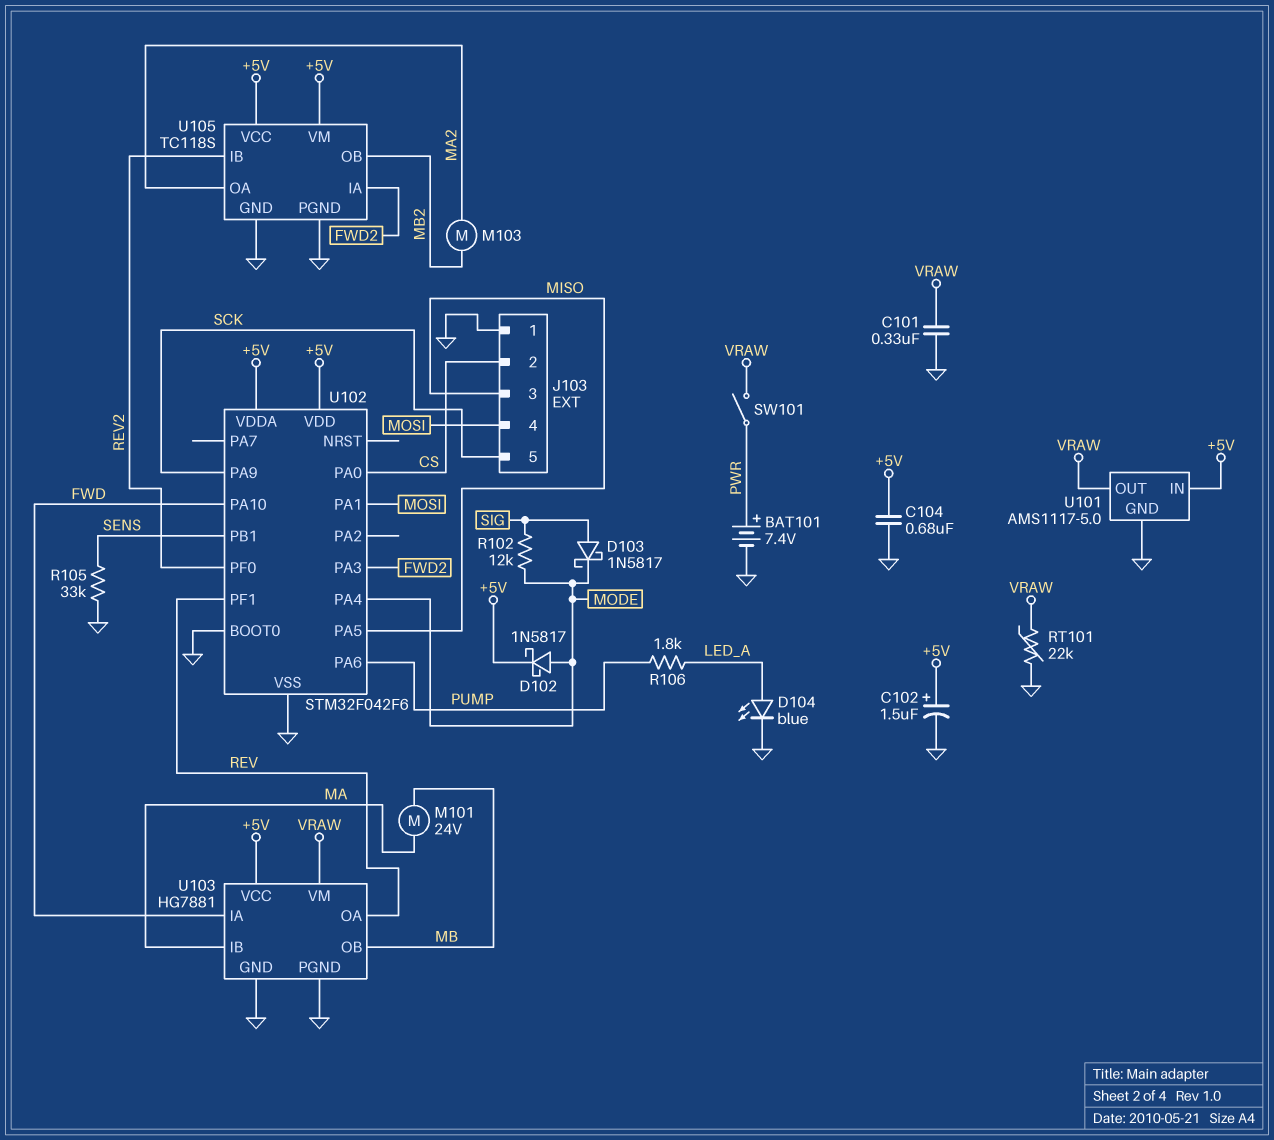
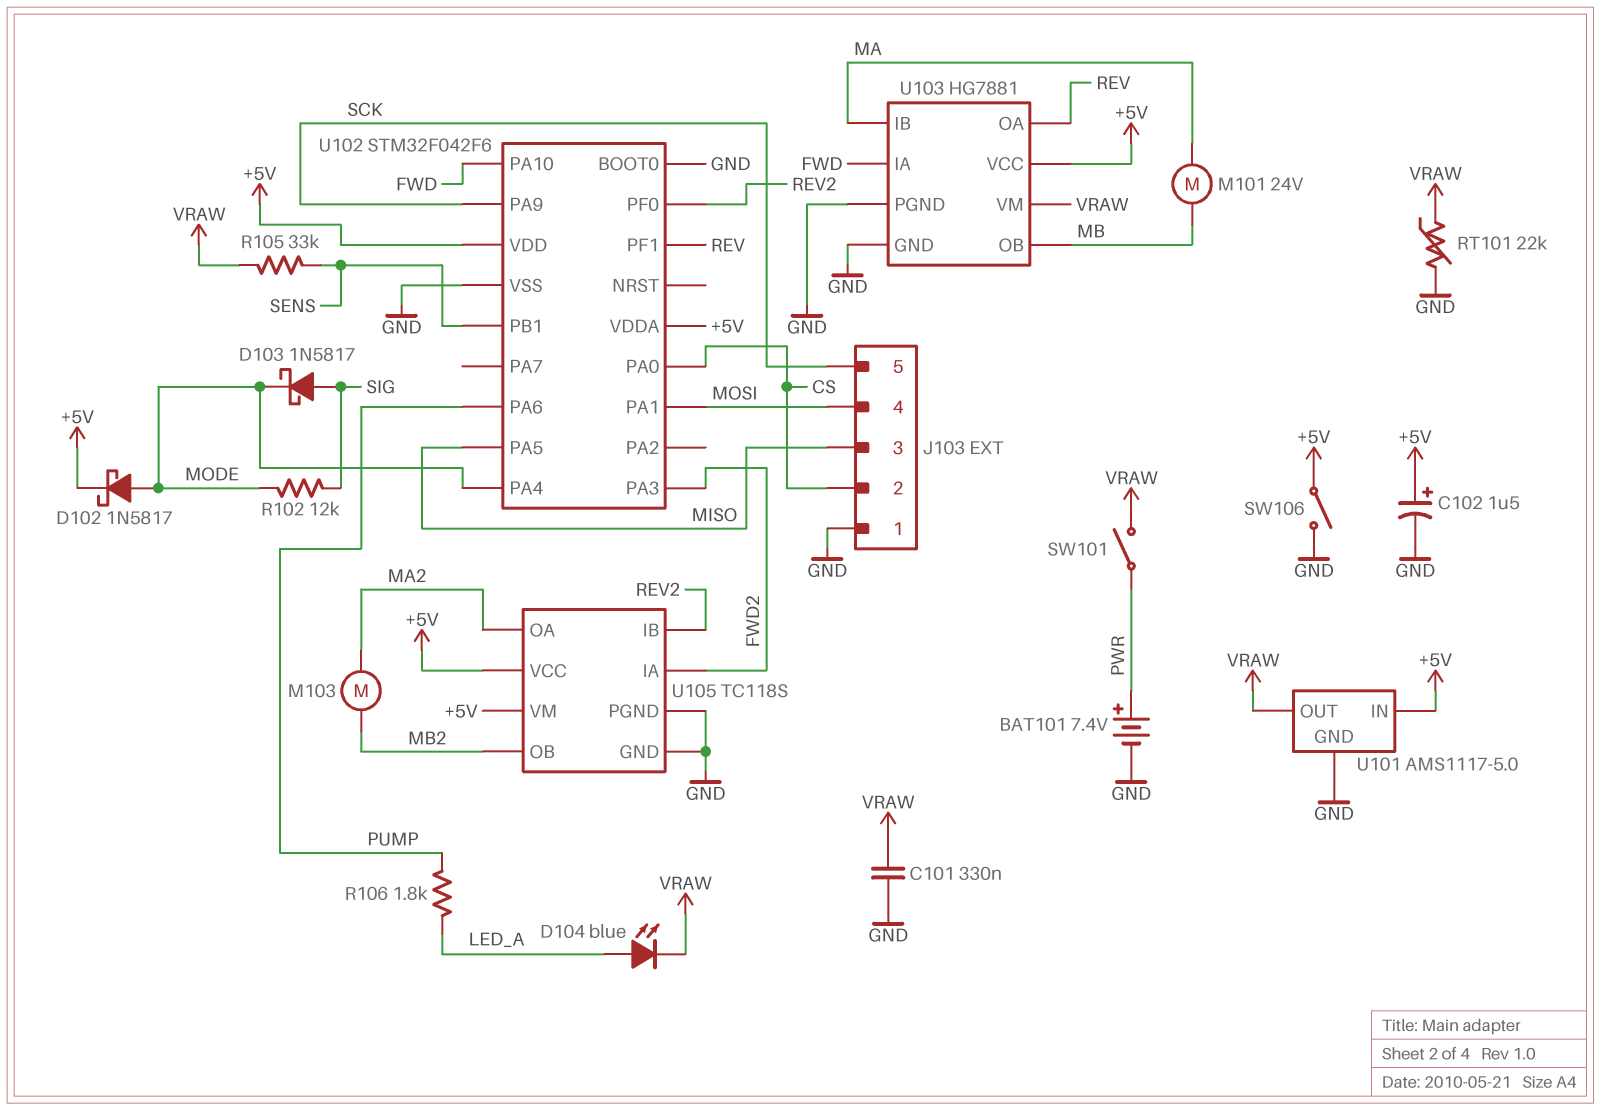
C104: 680nF (+5V, GND) -> none
D104: LED blue (A LED_A, K GND) -> LED blue (A LED_A, K VRAW)
R105: 33k (GND, SENS) -> 33k (SENS, VRAW)
SW106: none -> switch (+5V, GND)

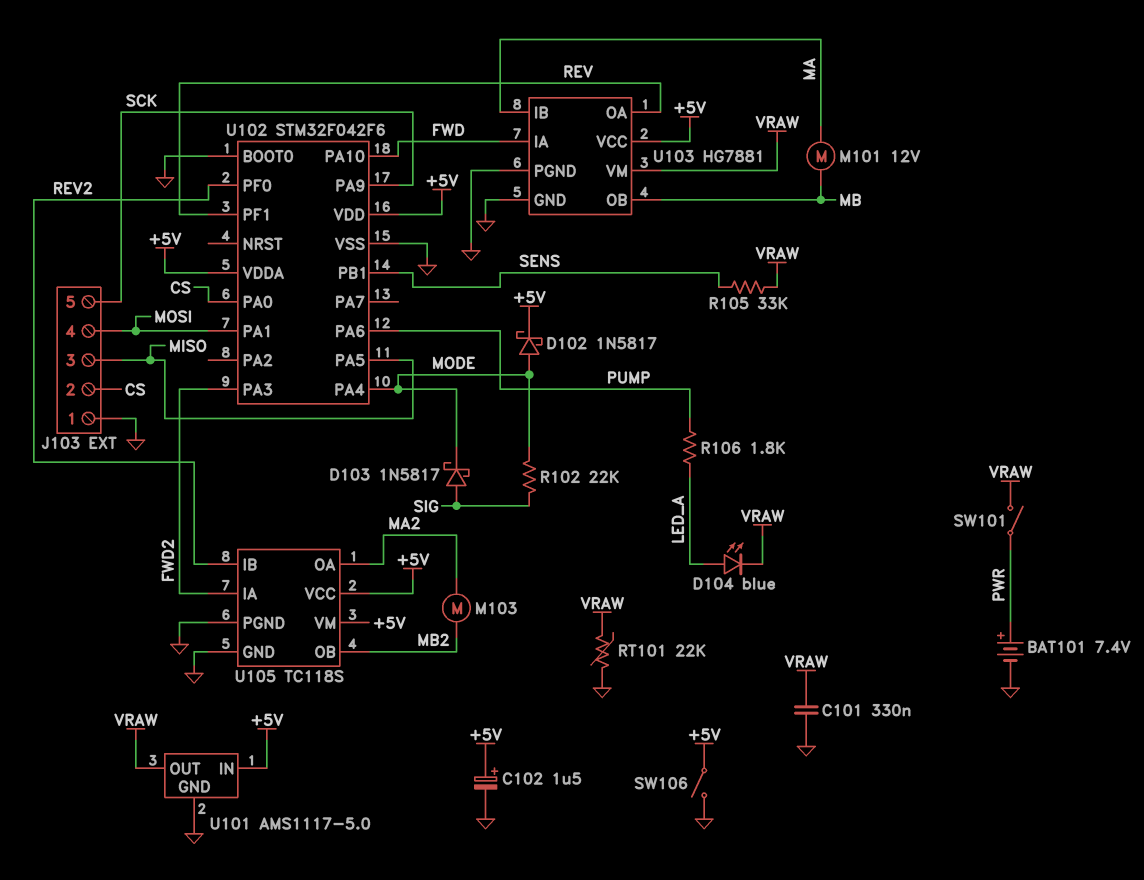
M101: motor 24V (MA, MB) -> motor 12V (MA, MB)
R102: 12k (MODE, SIG) -> 22k (MODE, SIG)

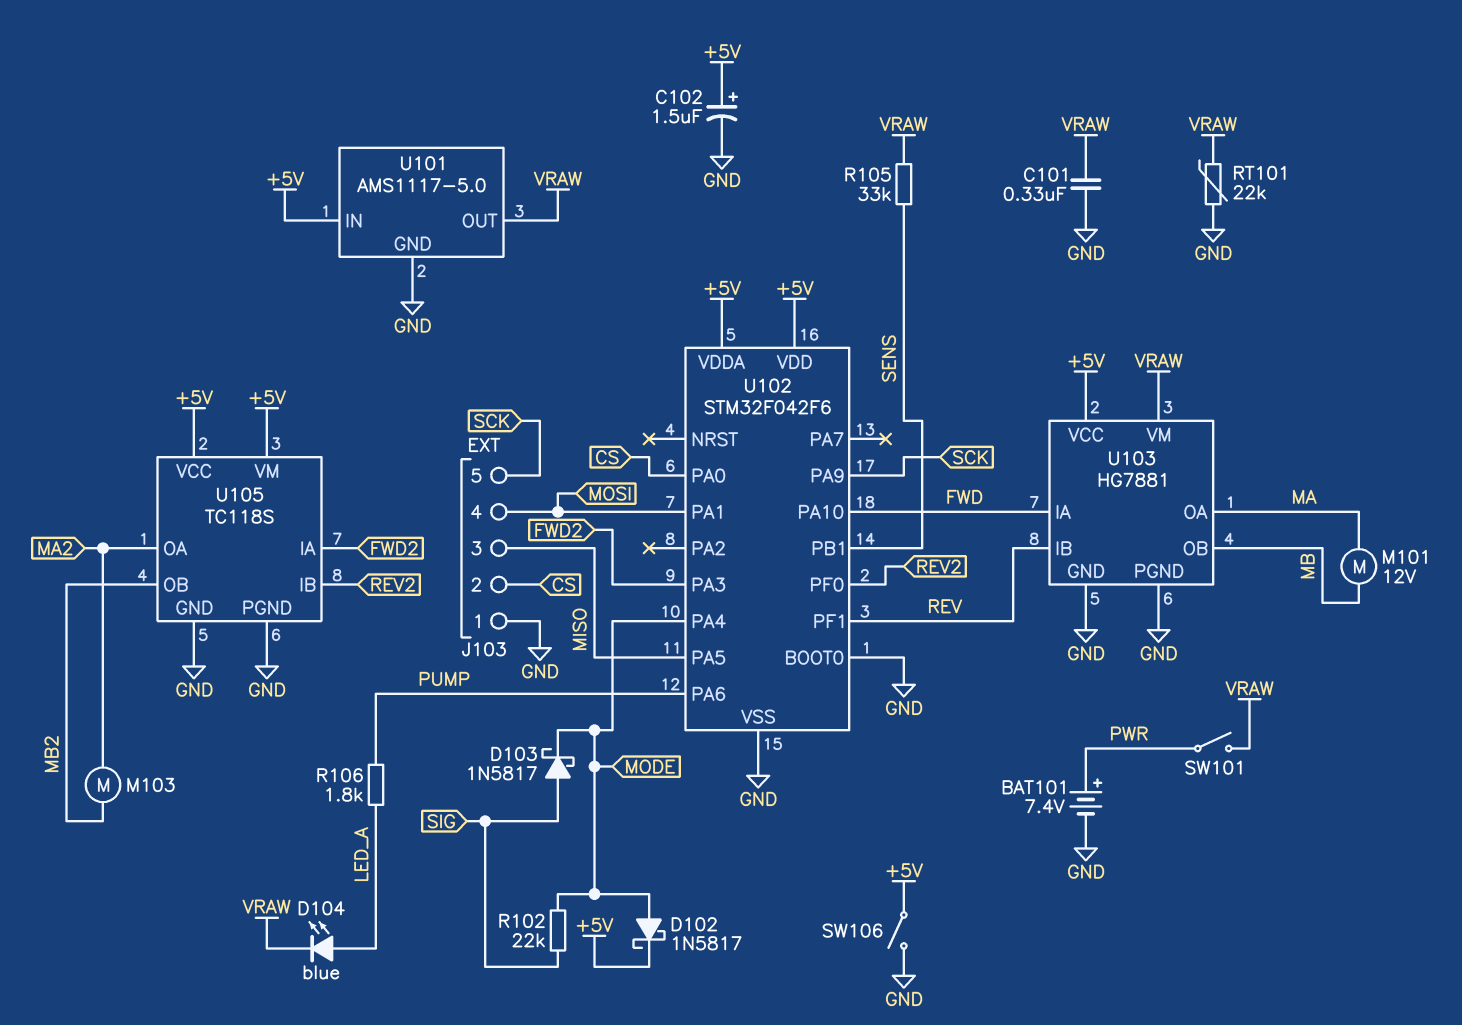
U103 pin IB: MA -> REV
U103 pin OA: REV -> MA

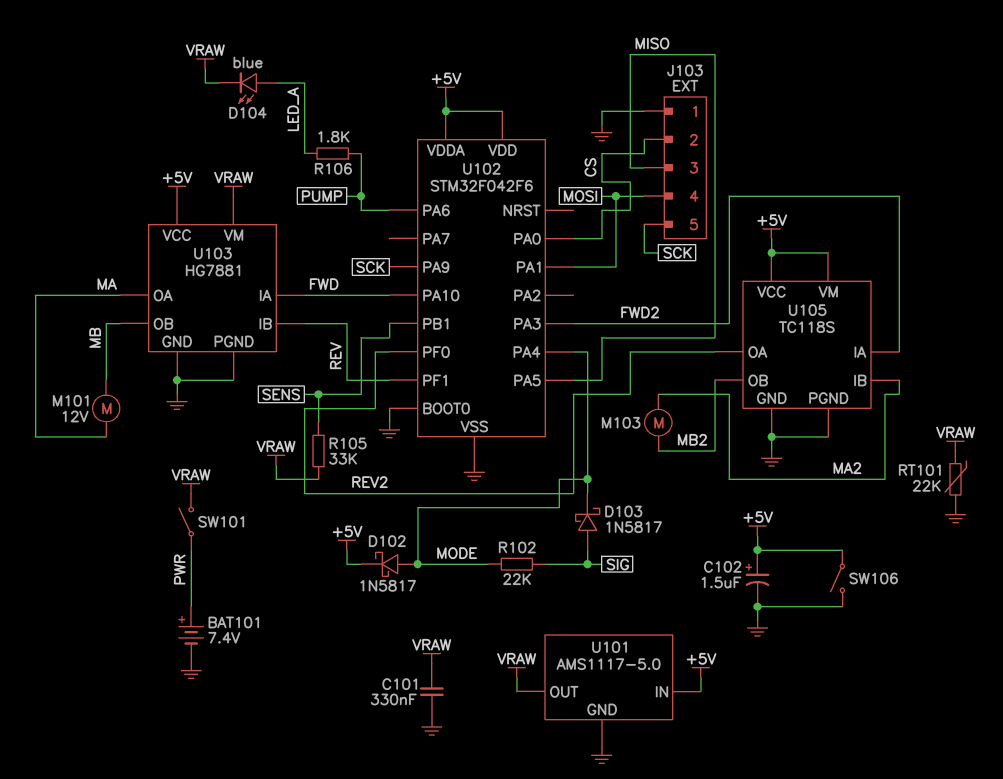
U105 pin IB: REV2 -> MA2
U105 pin OA: MA2 -> REV2

